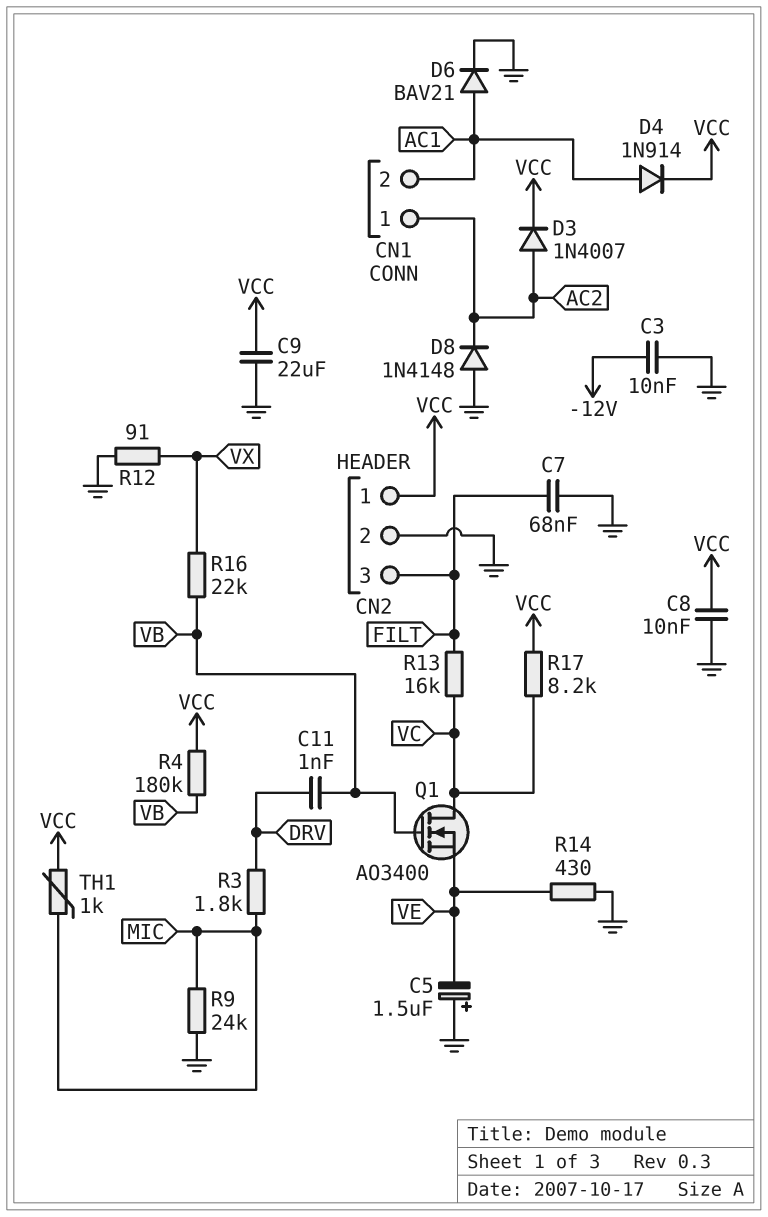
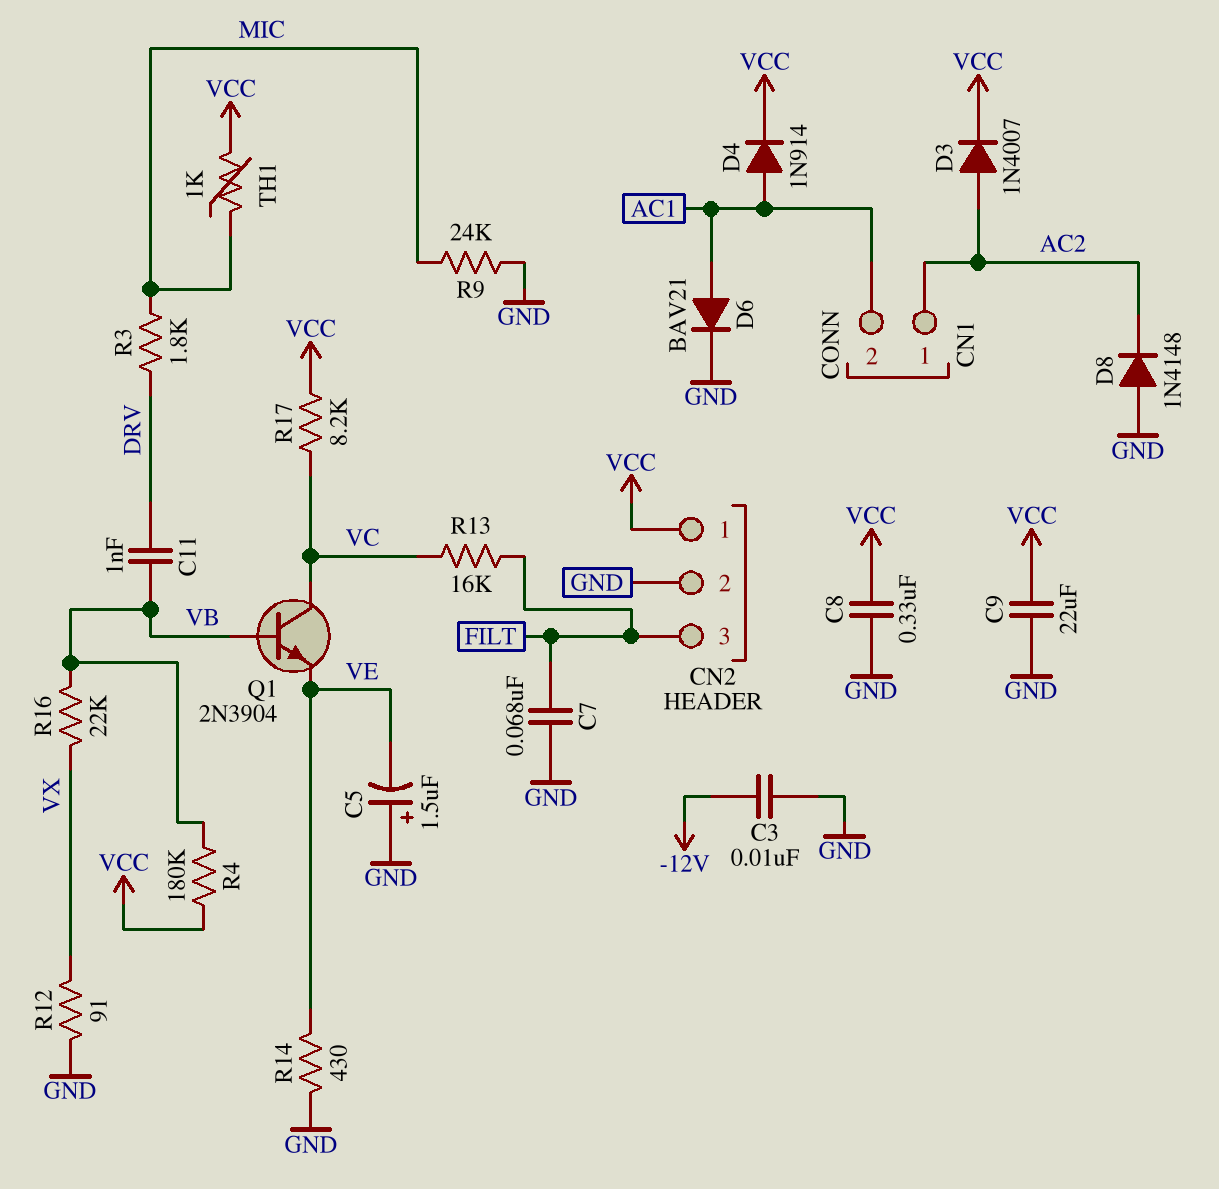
C8: 10nF (GND, VCC) -> 330nF (GND, VCC)
Q1: NMOS AO3400 (G VB, D VC, S VE) -> NPN 2N3904 (B VB, C VC, E VE)

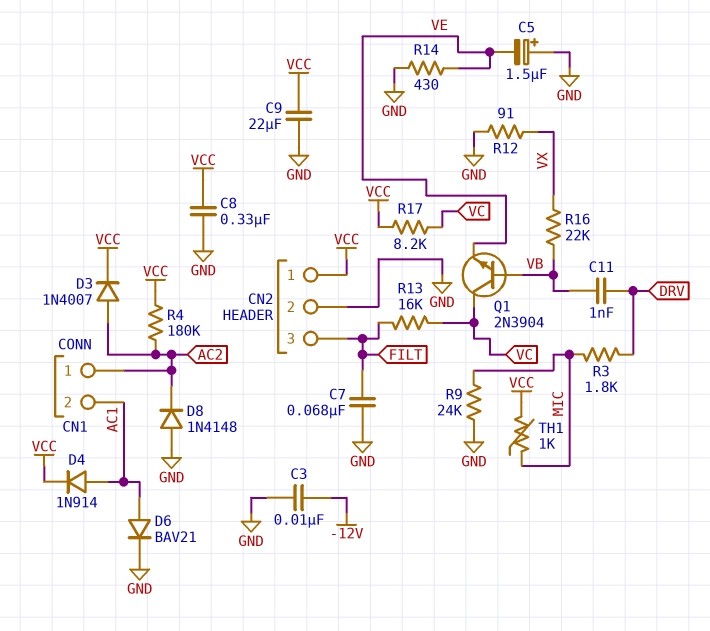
R4: 180k (VB, VCC) -> 180k (AC2, VCC)

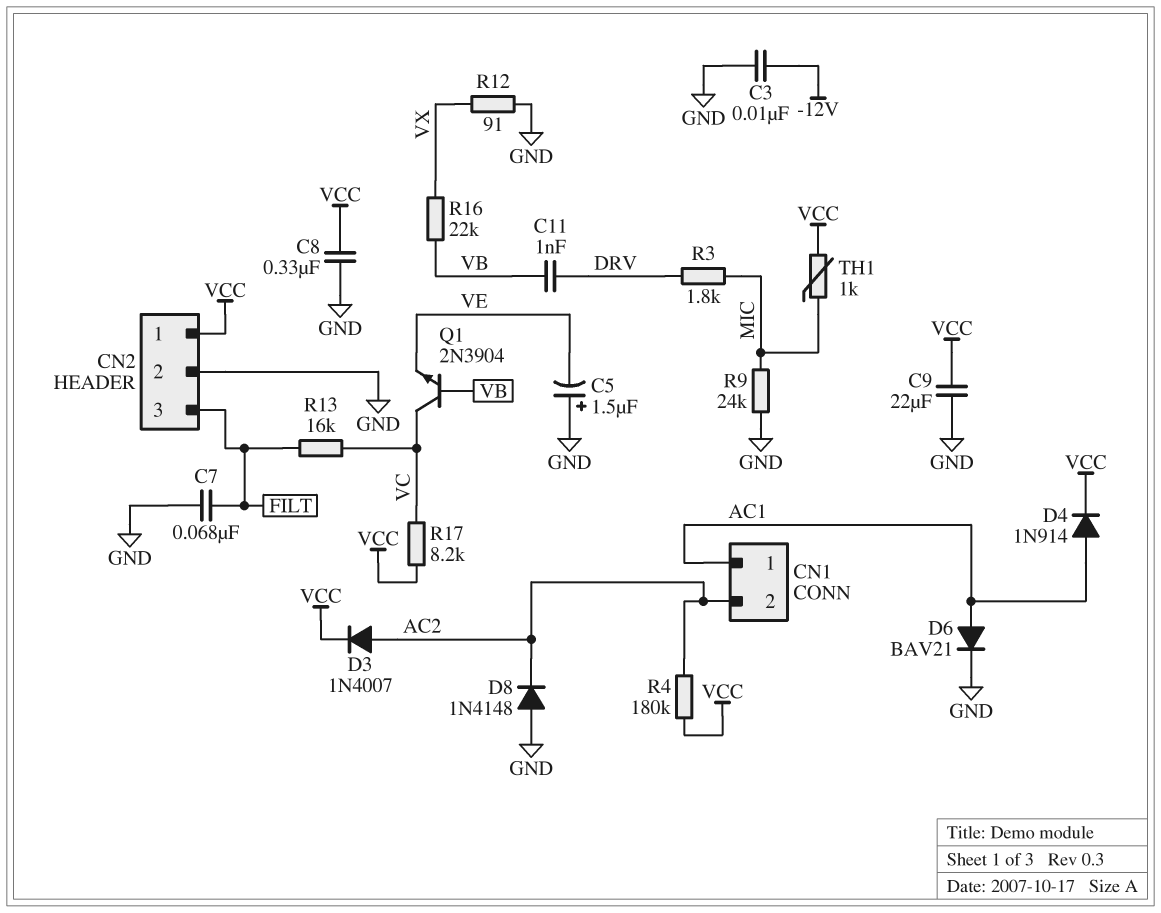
CN1 pin 1: AC2 -> AC1
CN1 pin 2: AC1 -> AC2
R14: 430 (GND, VE) -> none

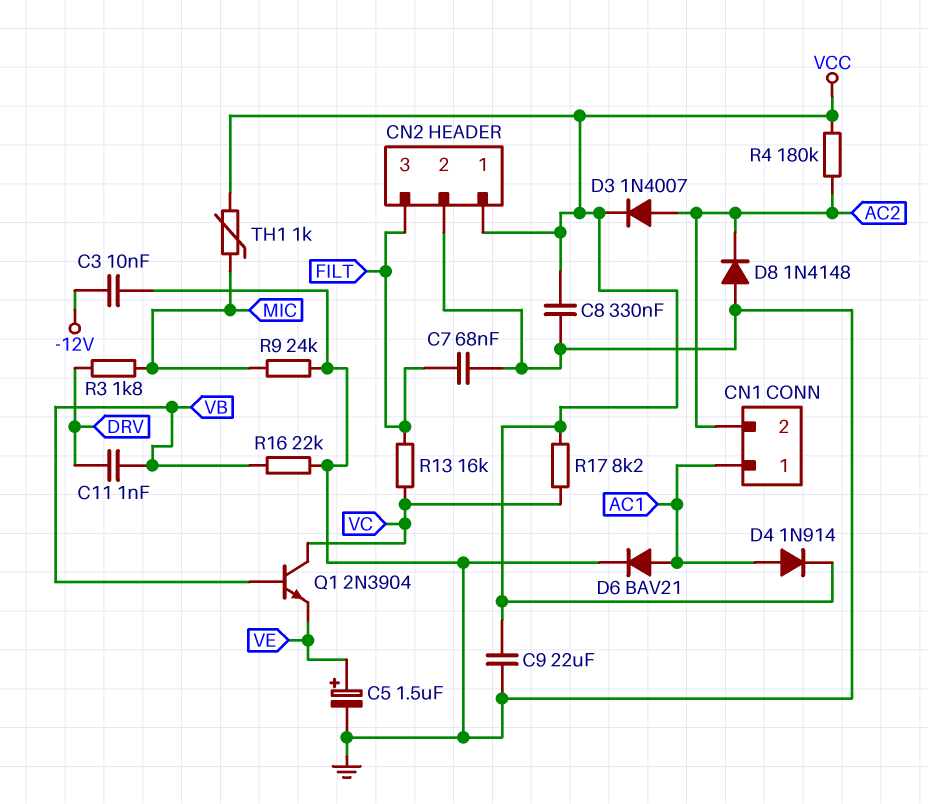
C5: 1.5uF (plus GND, minus VE) -> 1.5uF (plus VE, minus GND)
R12: 91 (GND, VX) -> none
R16: 22k (VB, VX) -> 22k (GND, VB)

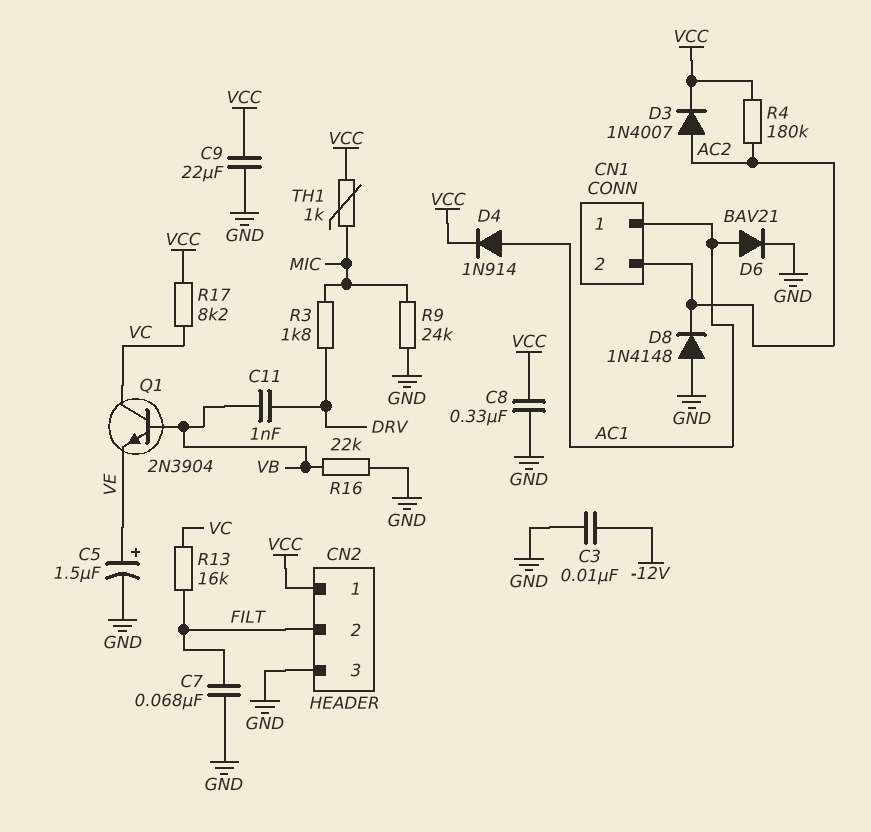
CN2 pin 2: GND -> FILT
CN2 pin 3: FILT -> GND

